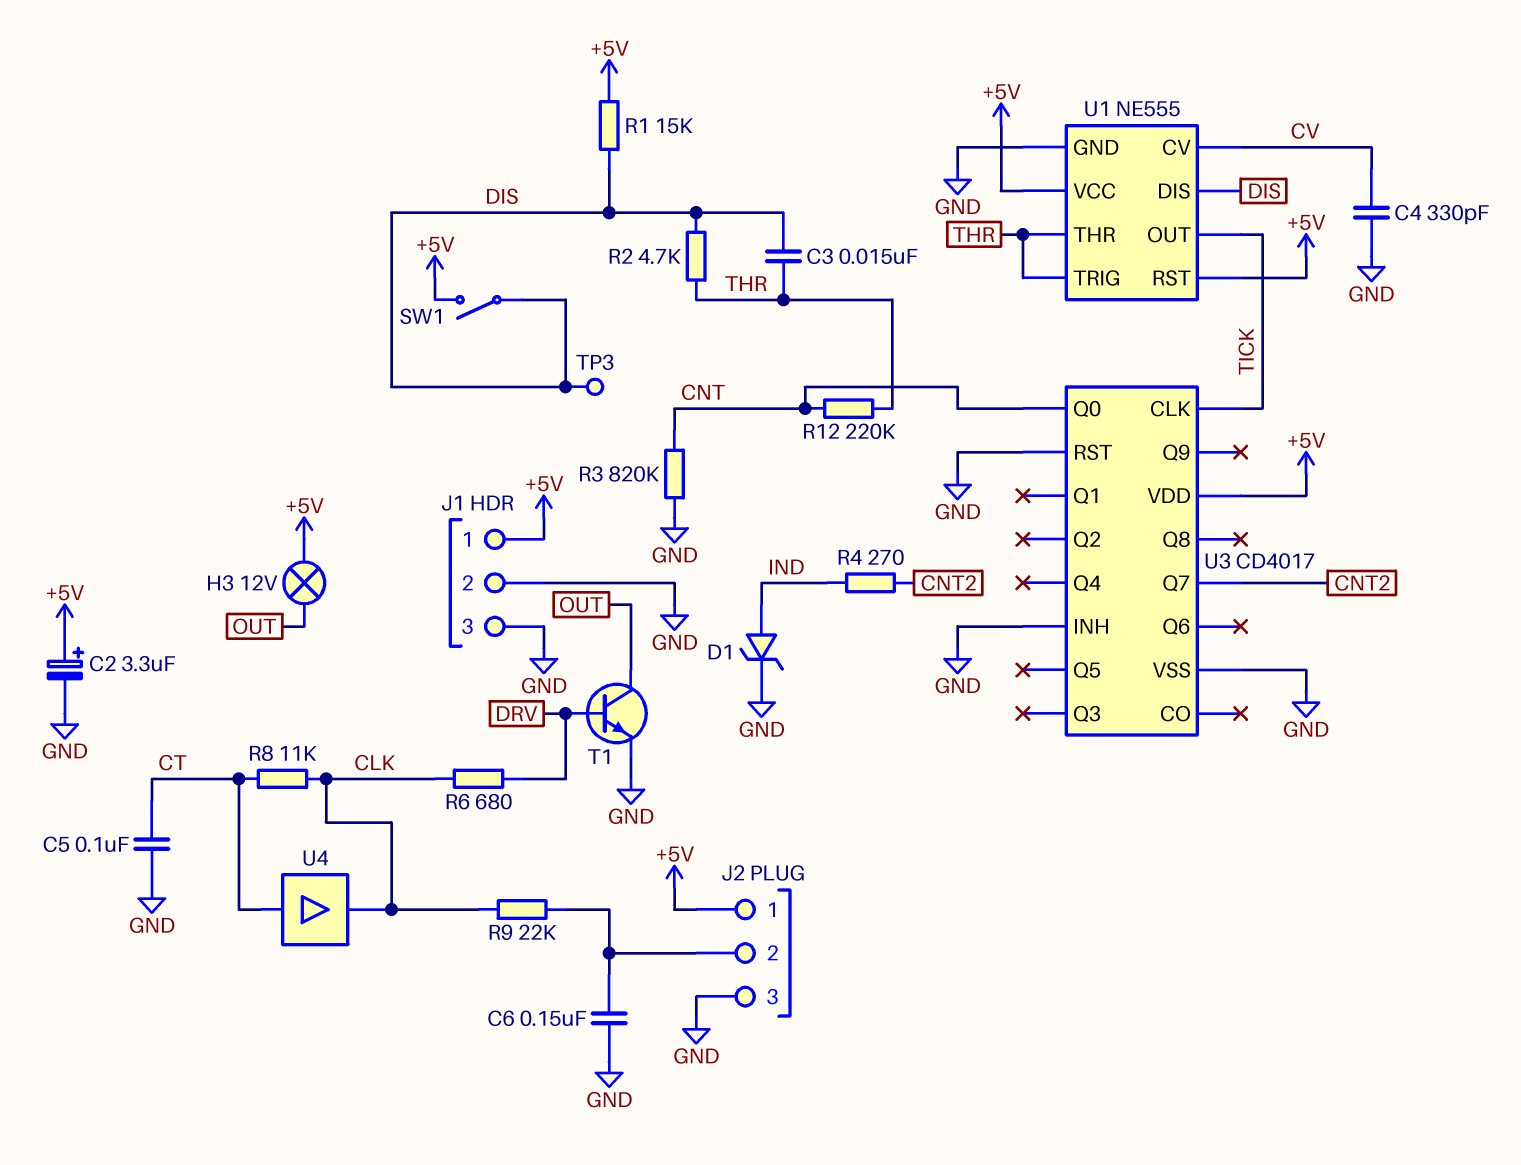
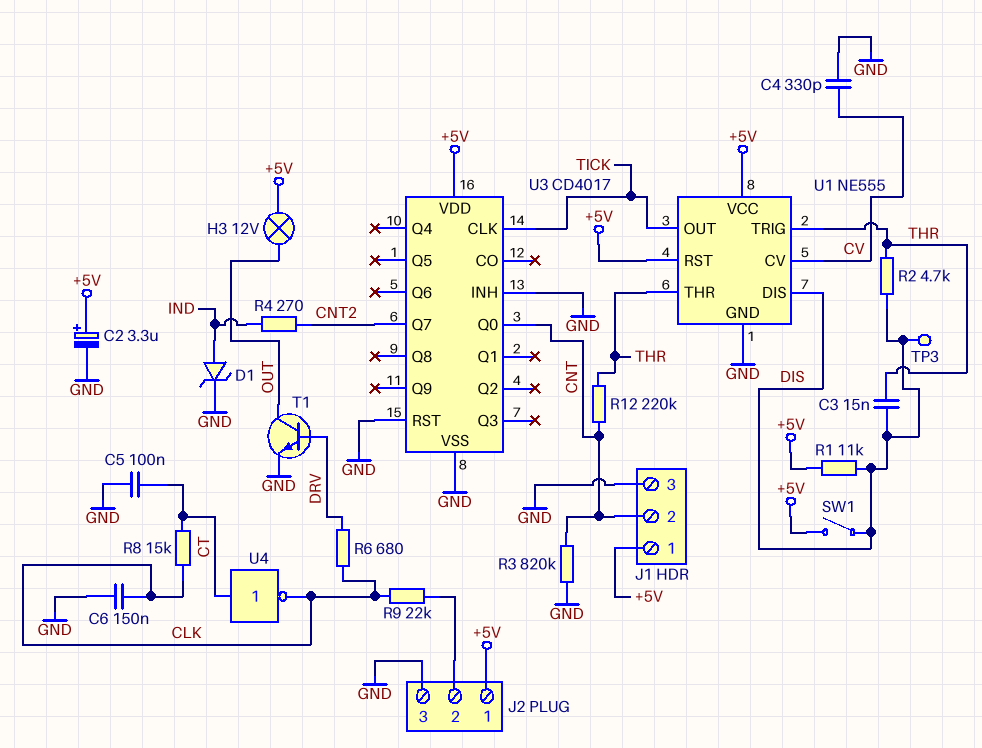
C6: 150nF (GND, J2/2) -> 150nF (CLK, GND)
J1 pin 2: GND -> CNT
R1: 15k (+5V, DIS) -> 11k (+5V, DIS)
R8: 11k (CLK, CT) -> 15k (CLK, CT)
U4: buffer (in CT, out CLK) -> NOT (in CT, out CLK)

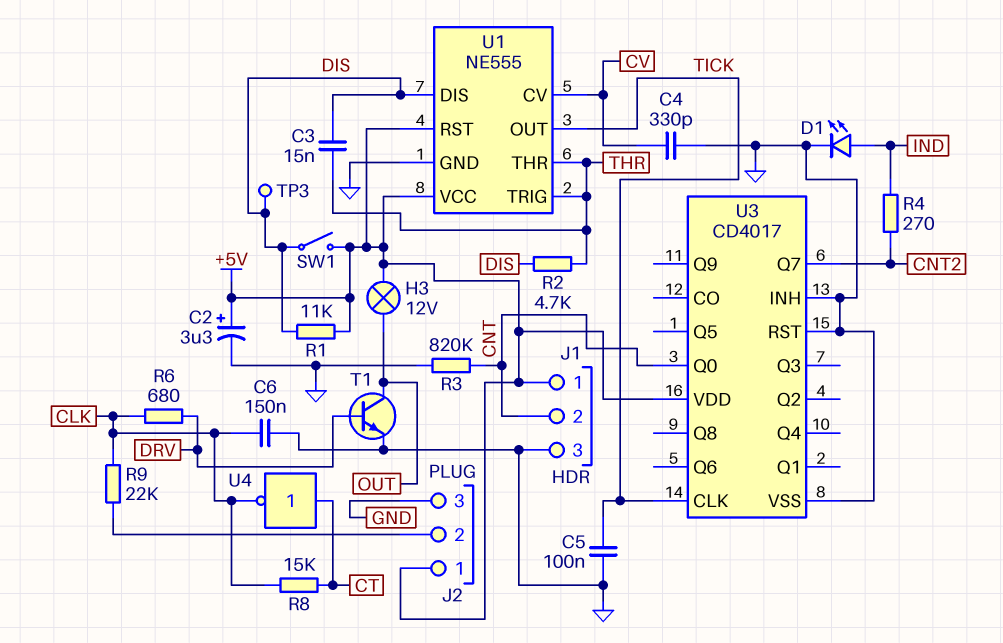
C5: 100nF (CT, GND) -> 100nF (GND, TICK)
D1: zener (A IND, K GND) -> LED (A IND, K GND)
R12: 220k (CNT, THR) -> none

